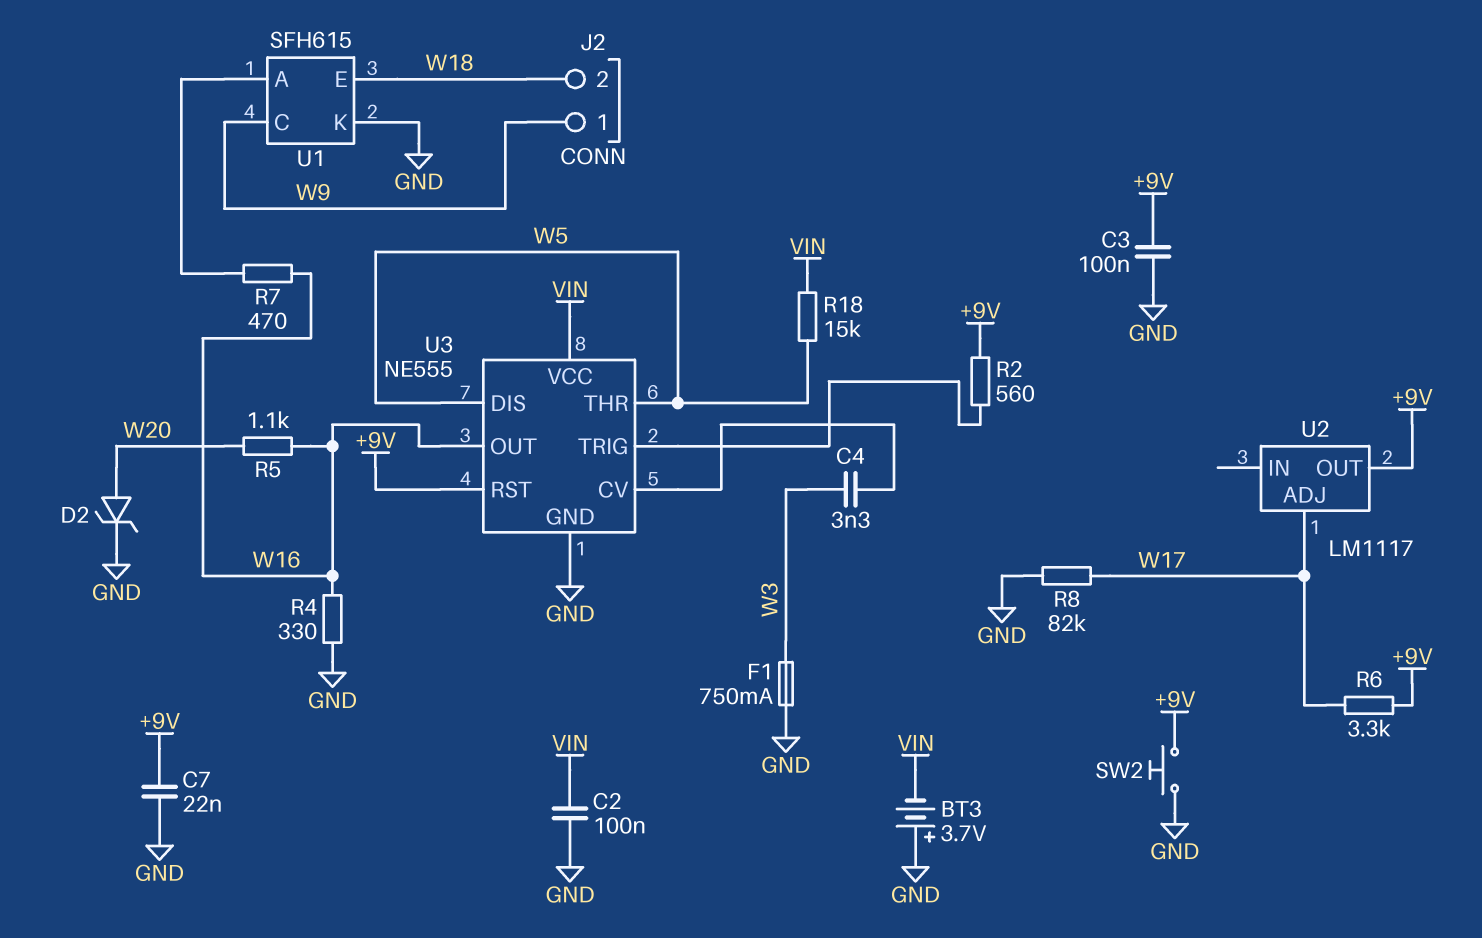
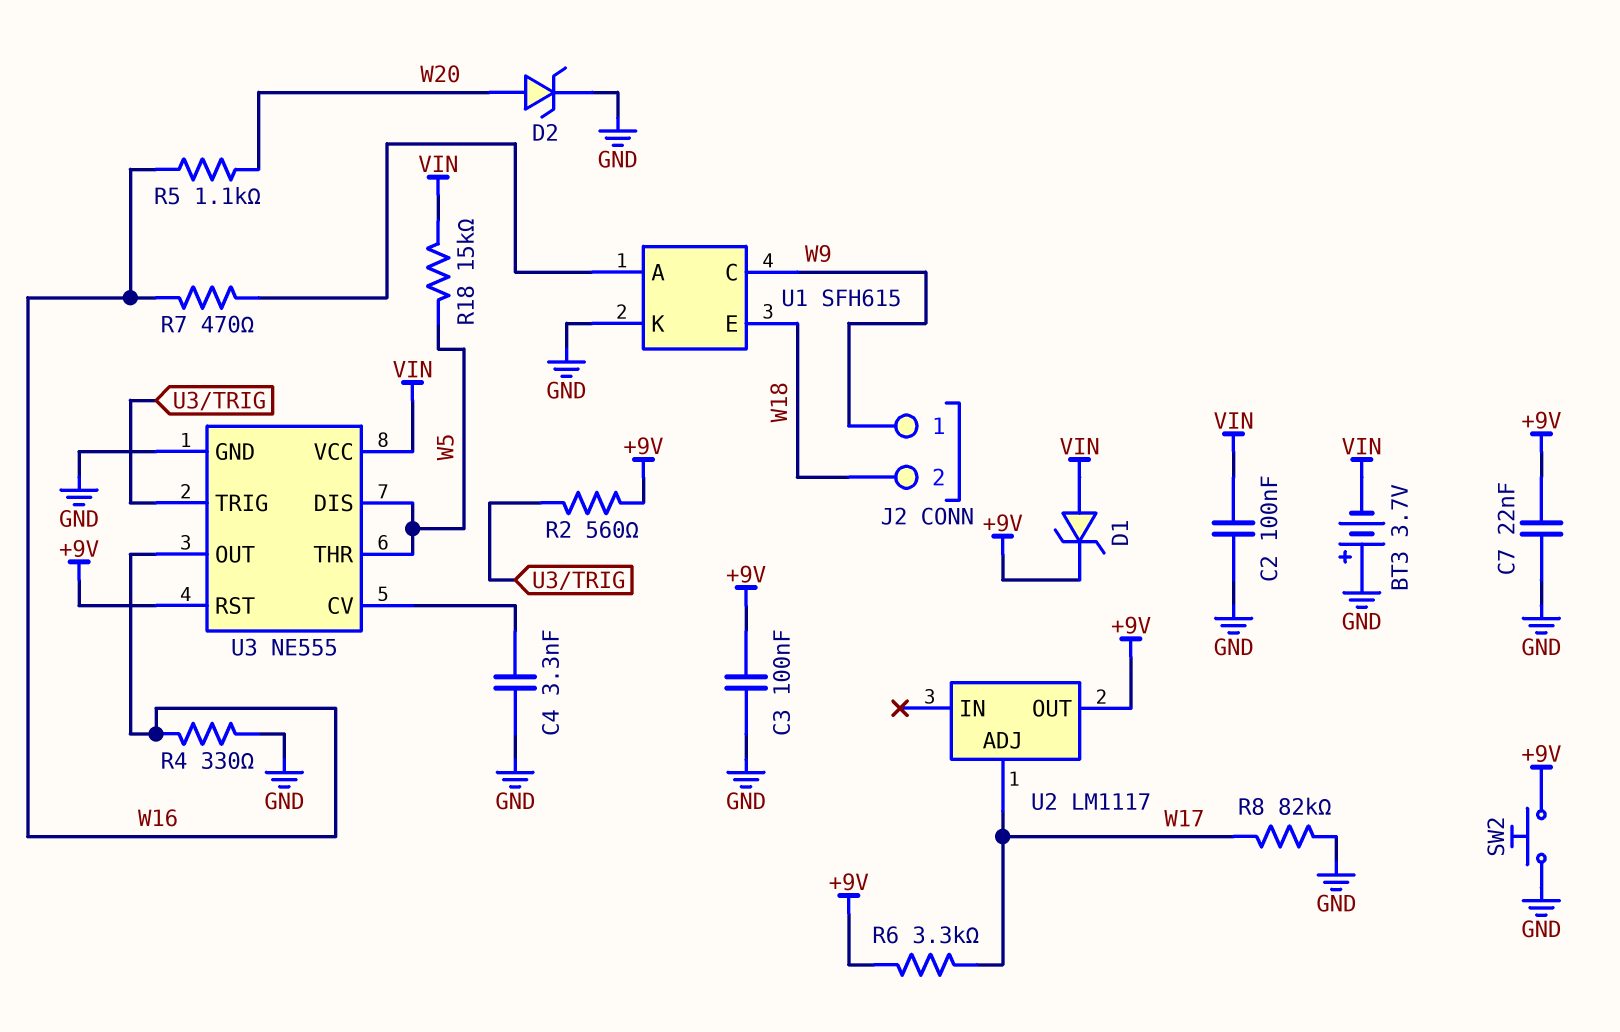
C4: 3.3nF (U3/CV, W3) -> 3.3nF (GND, U3/CV)
D1: none -> zener (A VIN, K +9V)
F1: 750mA (GND, W3) -> none

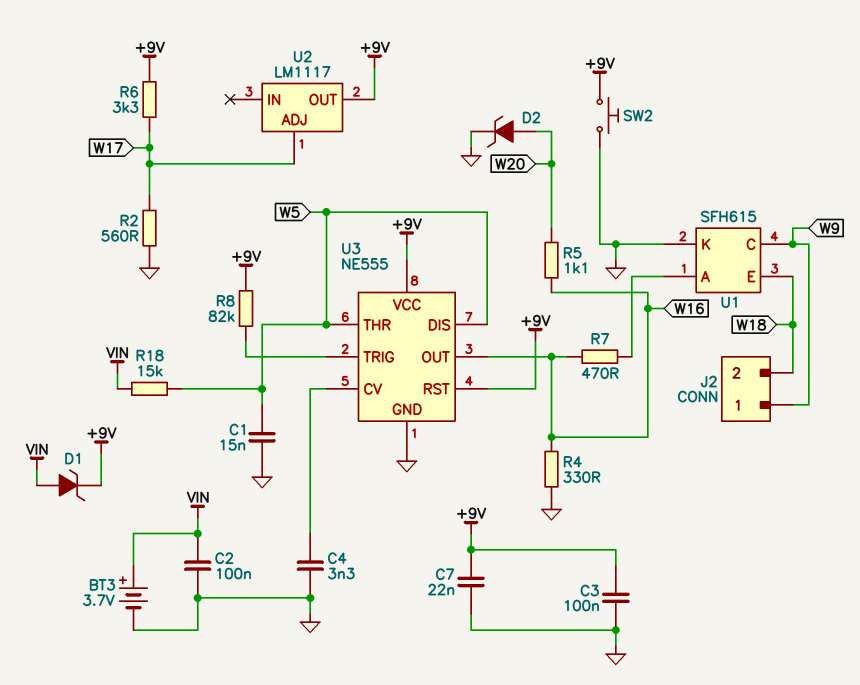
BT3: 3.7V (plus GND, minus VIN) -> 3.7V (plus VIN, minus GND)
C1: none -> 15nF (GND, W5)
R2: 560 (+9V, U3/TRIG) -> 560 (GND, W17)
R8: 82k (GND, W17) -> 82k (+9V, U3/TRIG)
U3 pin VCC: VIN -> +9V

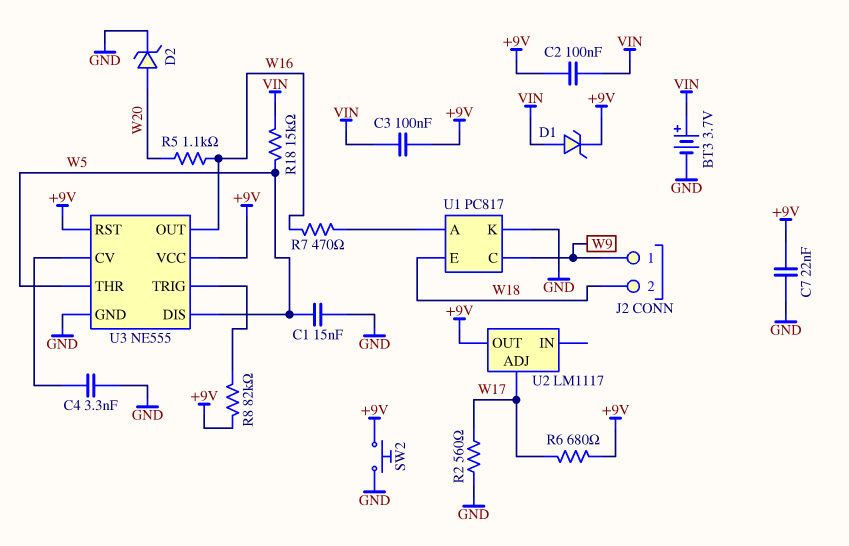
C2: 100nF (GND, VIN) -> 100nF (+9V, VIN)
C3: 100nF (+9V, GND) -> 100nF (+9V, VIN)
R4: 330 (GND, W16) -> none
R6: 3.3k (+9V, W17) -> 680 (+9V, W17)
U1: SFH615 -> PC817

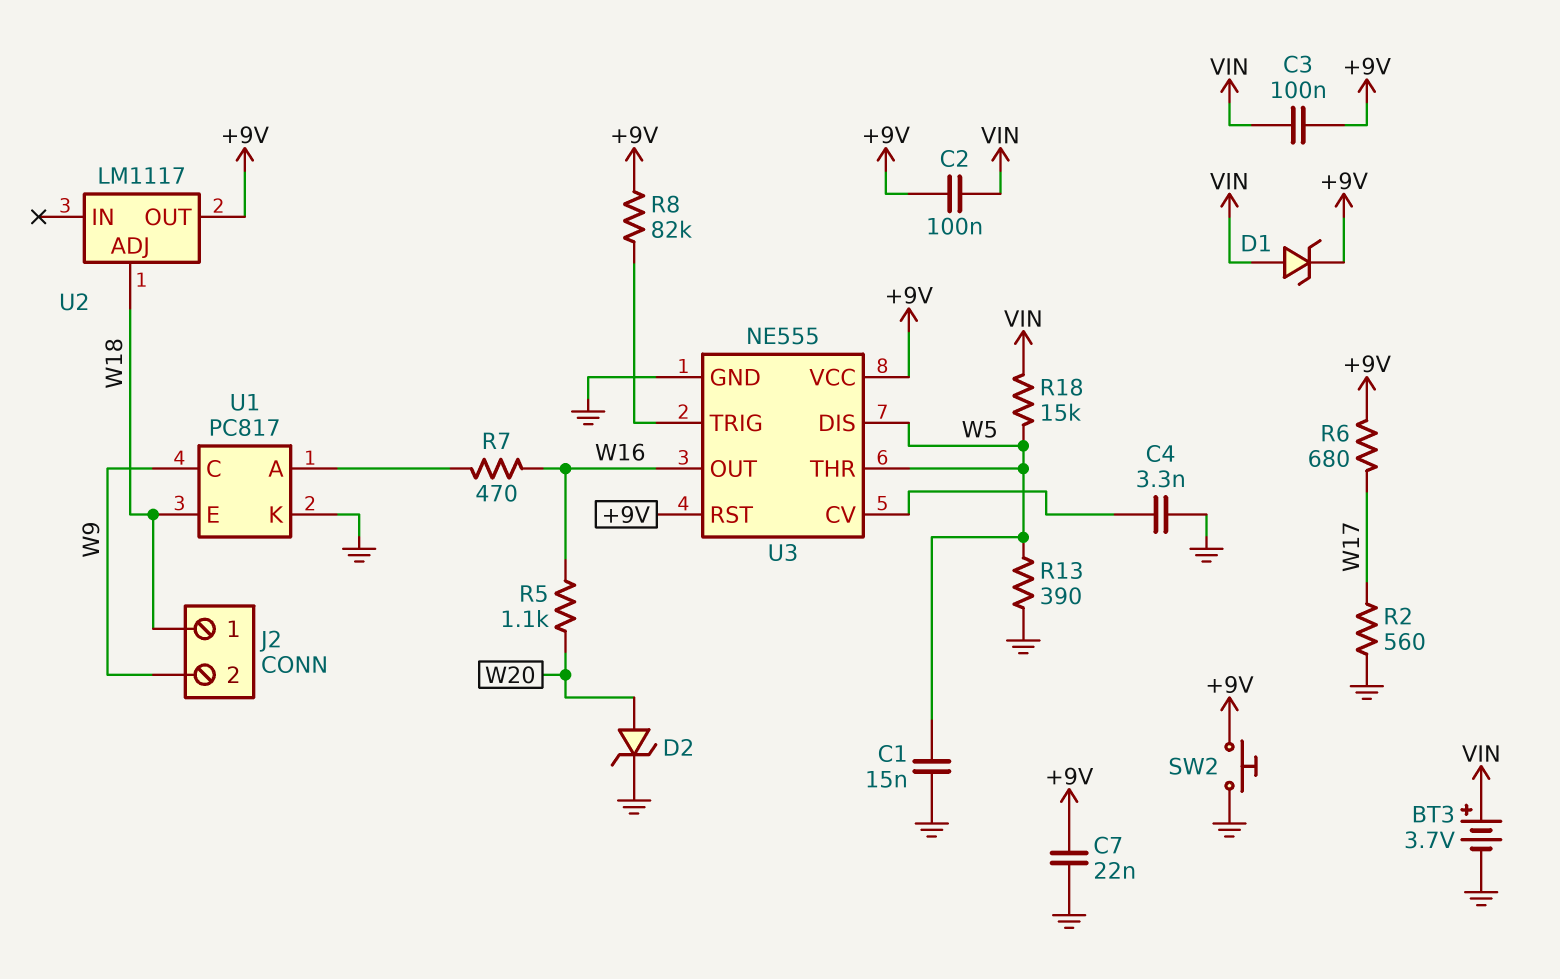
J2 pin 1: W9 -> W18
J2 pin 2: W18 -> W9
R13: none -> 390 (GND, W5)
U2 pin ADJ: W17 -> W18

